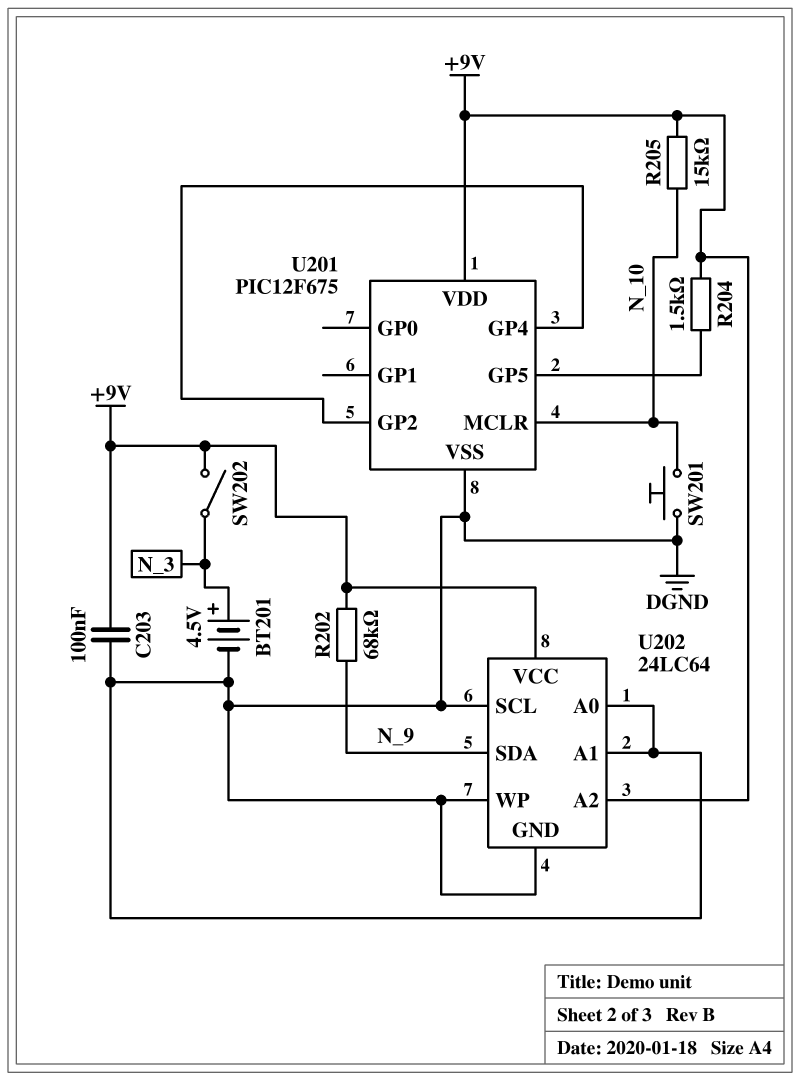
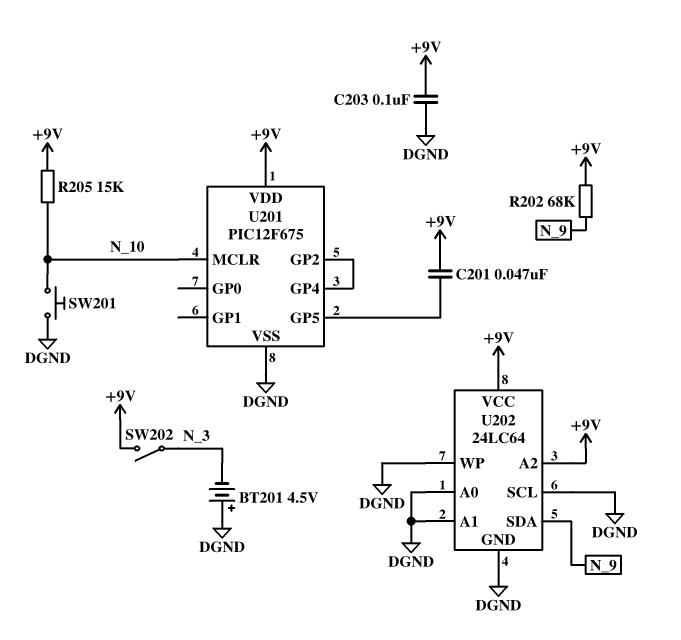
BT201: 4.5V (plus N_3, minus DGND) -> 4.5V (plus DGND, minus N_3)
C201: none -> 47nF (+9V, U201/GP5)
R204: 1.5k (+9V, U201/GP5) -> none

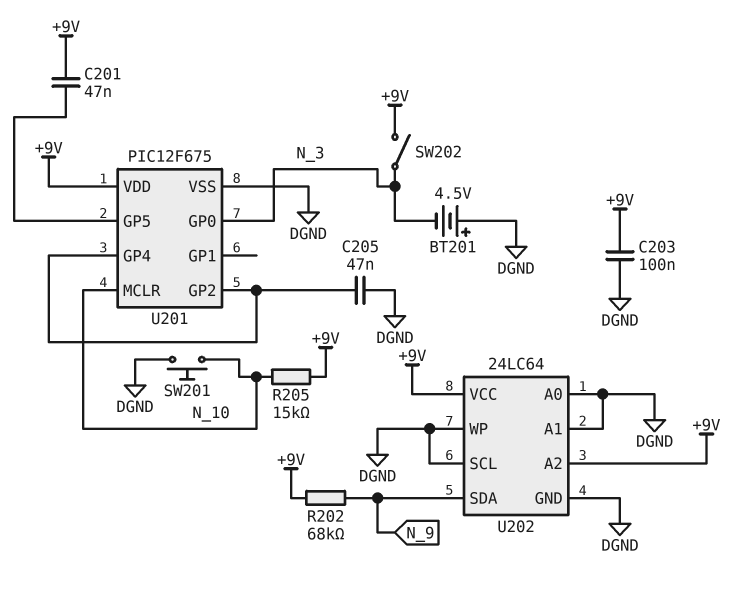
C205: none -> 47nF (DGND, U201/GP2)
U201 pin GP0: none -> N_3

